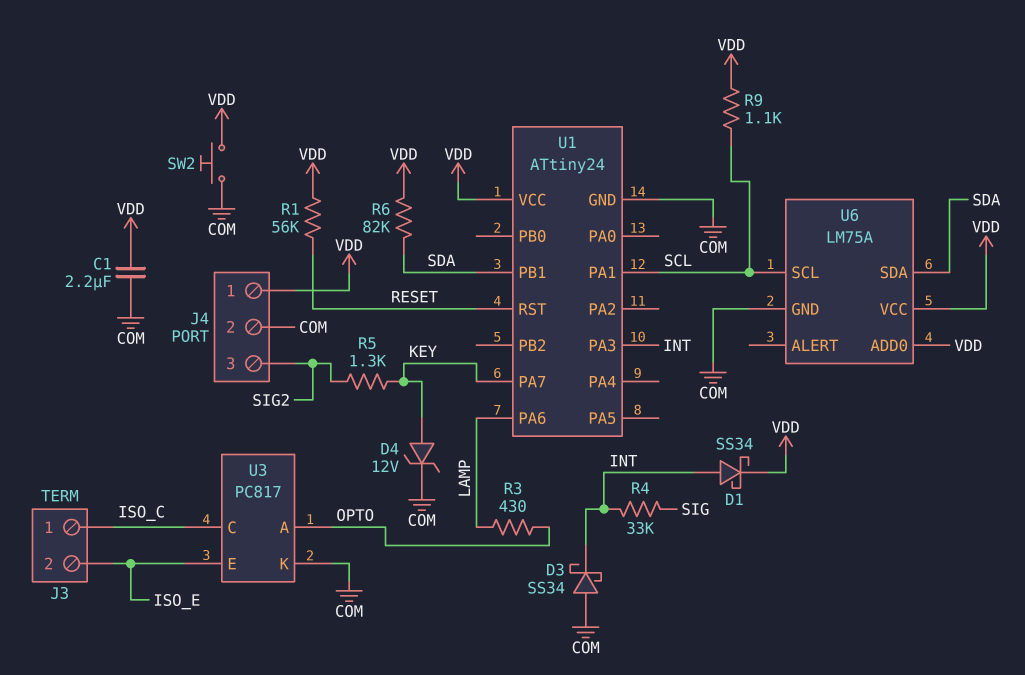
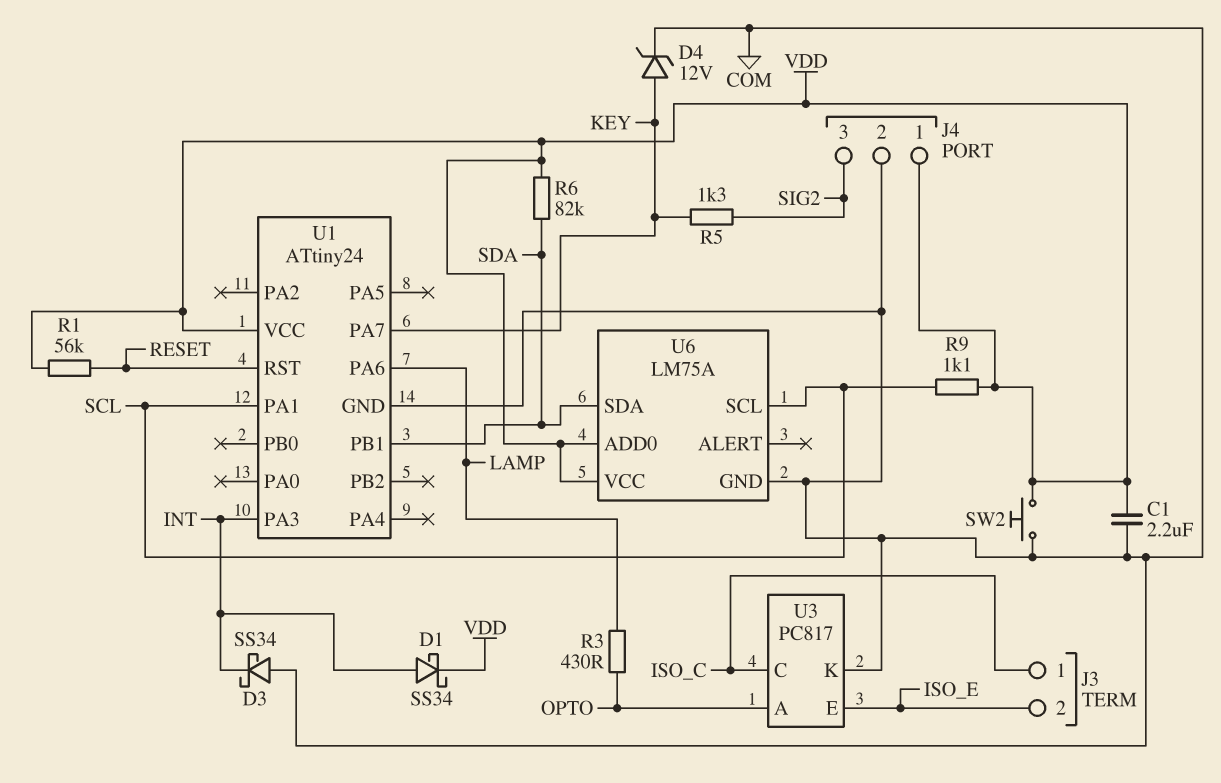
R4: 33k (INT, SIG) -> none

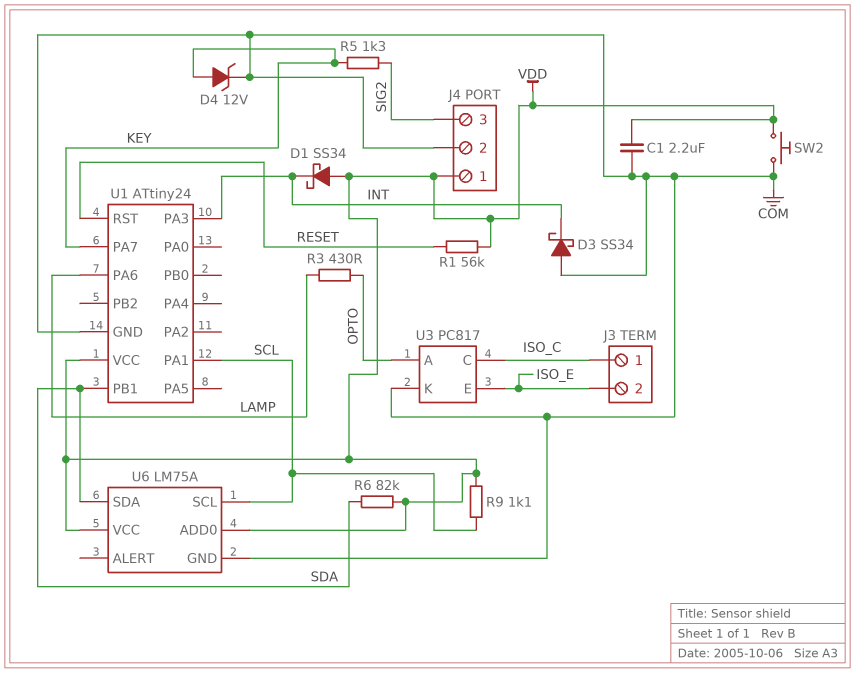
D1: schottky SS34 (A INT, K VDD) -> schottky SS34 (A VDD, K INT)

